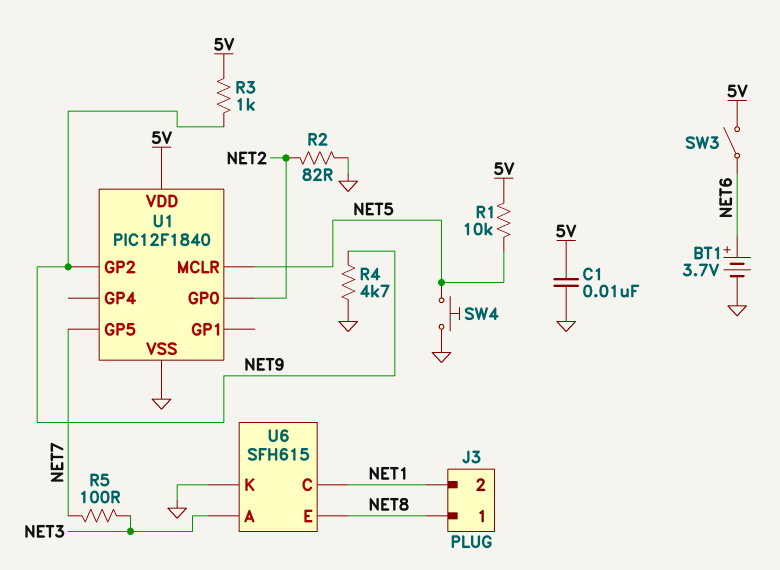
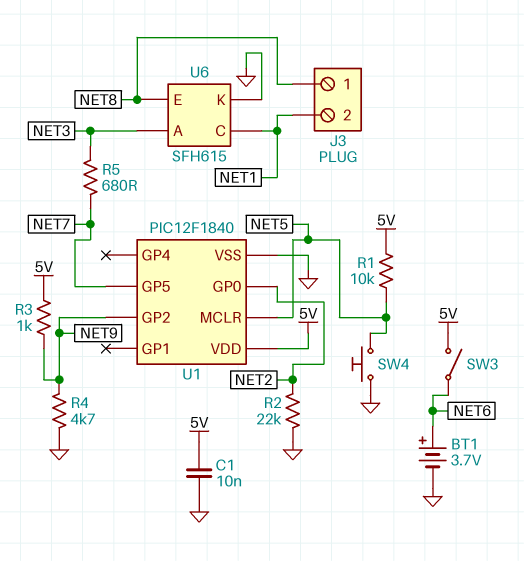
R2: 82 (GND, NET2) -> 22k (GND, NET2)
R5: 100 (NET3, NET7) -> 680 (NET3, NET7)

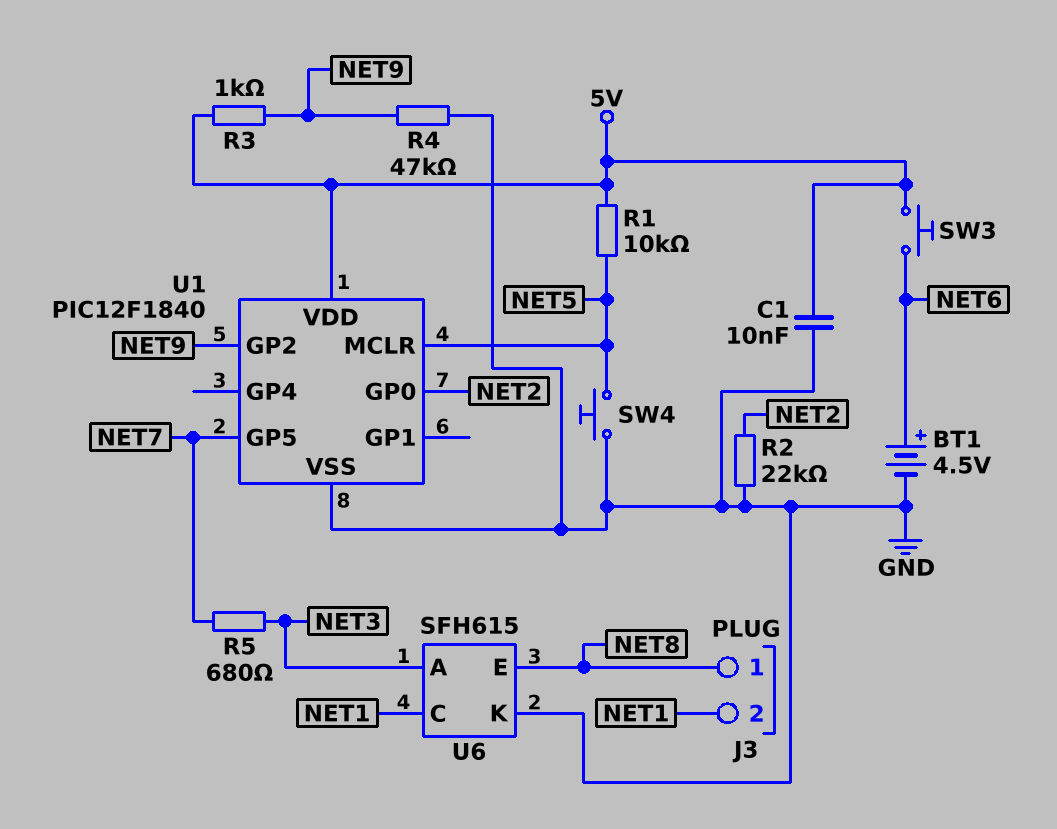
BT1: 3.7V (plus NET6, minus GND) -> 4.5V (plus NET6, minus GND)
R4: 4.7k (GND, NET9) -> 47k (GND, NET9)
SW3: switch (5V, NET6) -> button (5V, NET6)

